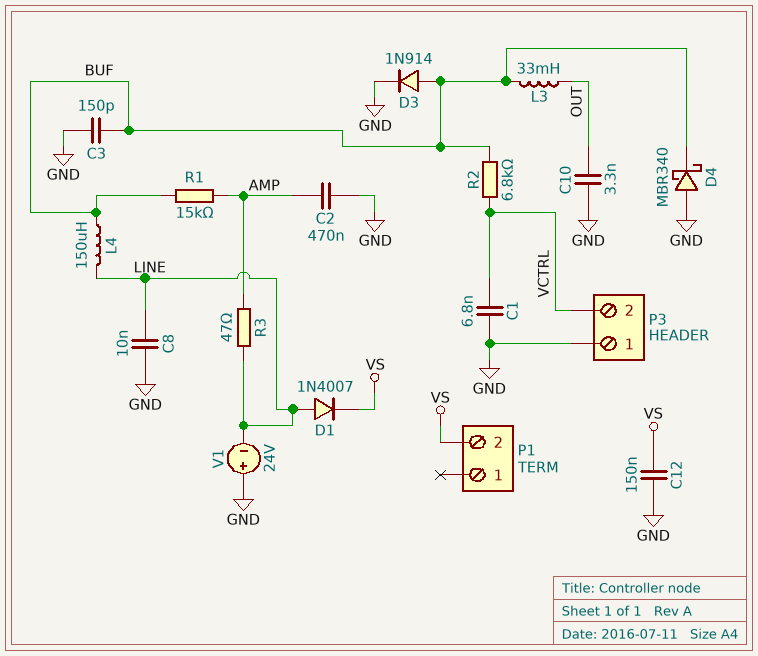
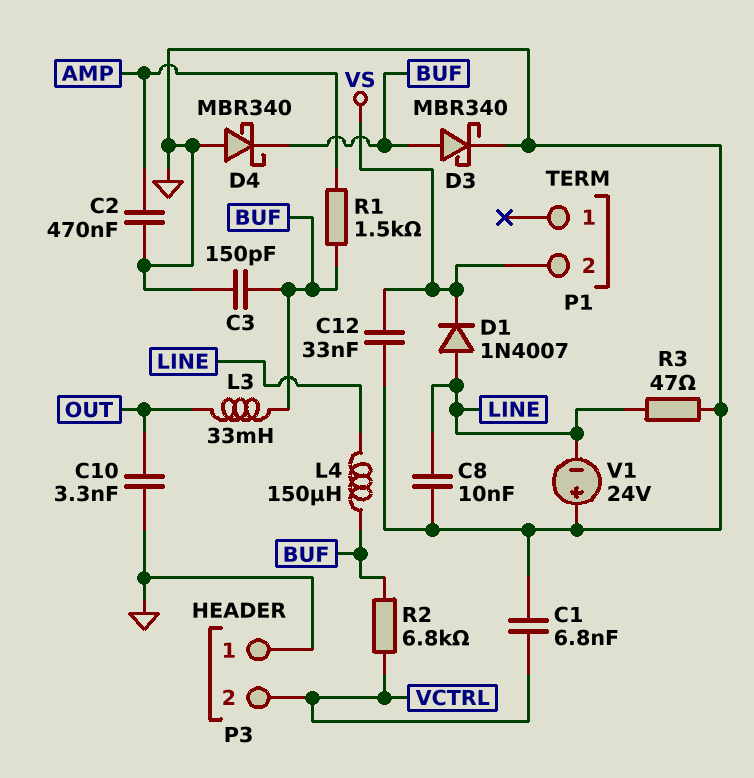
C12: 150nF (GND, VS) -> 33nF (GND, VS)
D3: diode 1N914 (A BUF, K GND) -> schottky MBR340 (A BUF, K GND)
R1: 15k (AMP, BUF) -> 1.5k (AMP, BUF)
R3: 47 (AMP, LINE) -> 47 (GND, LINE)

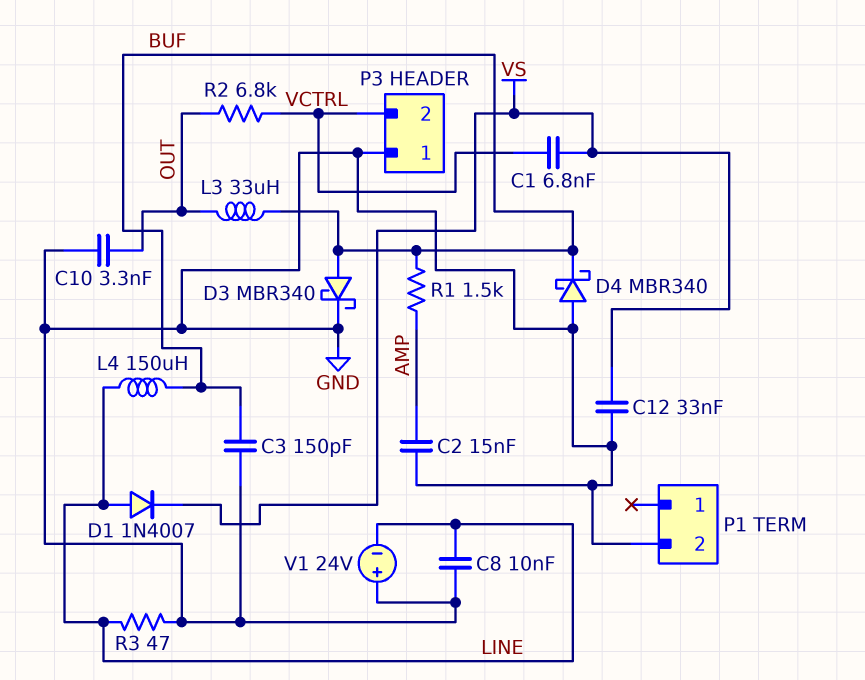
C1: 6.8nF (GND, VCTRL) -> 6.8nF (VCTRL, VS)
C2: 470nF (AMP, GND) -> 15nF (AMP, GND)
L3: 33mH (BUF, OUT) -> 33uH (BUF, OUT)
P1 pin 2: VS -> GND
R2: 6.8k (BUF, VCTRL) -> 6.8k (OUT, VCTRL)

